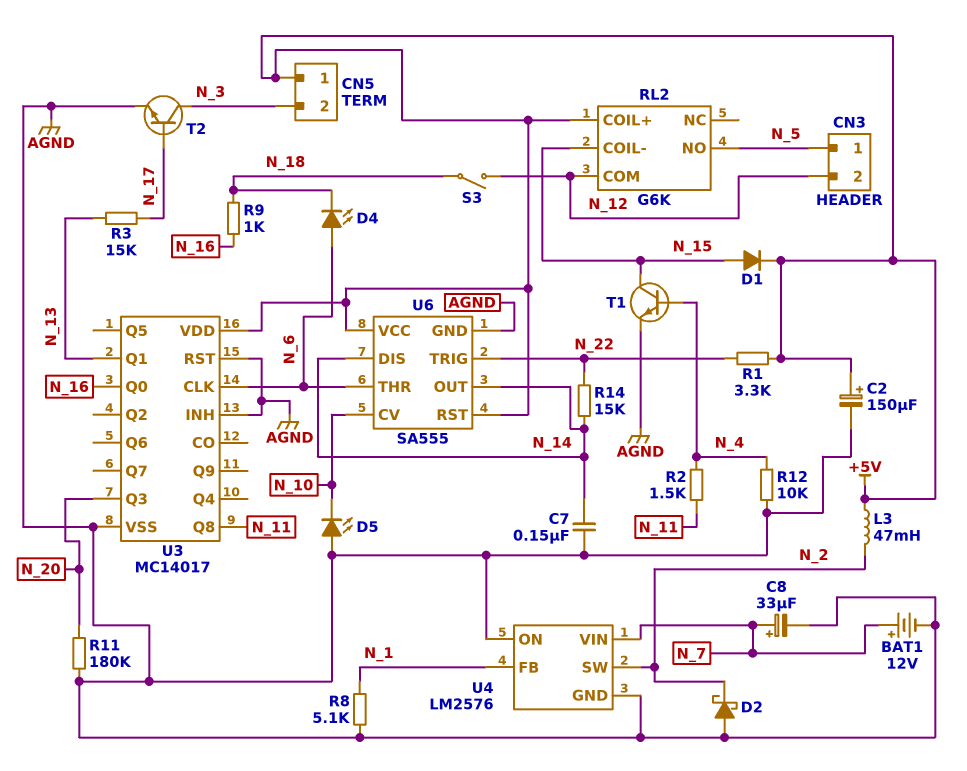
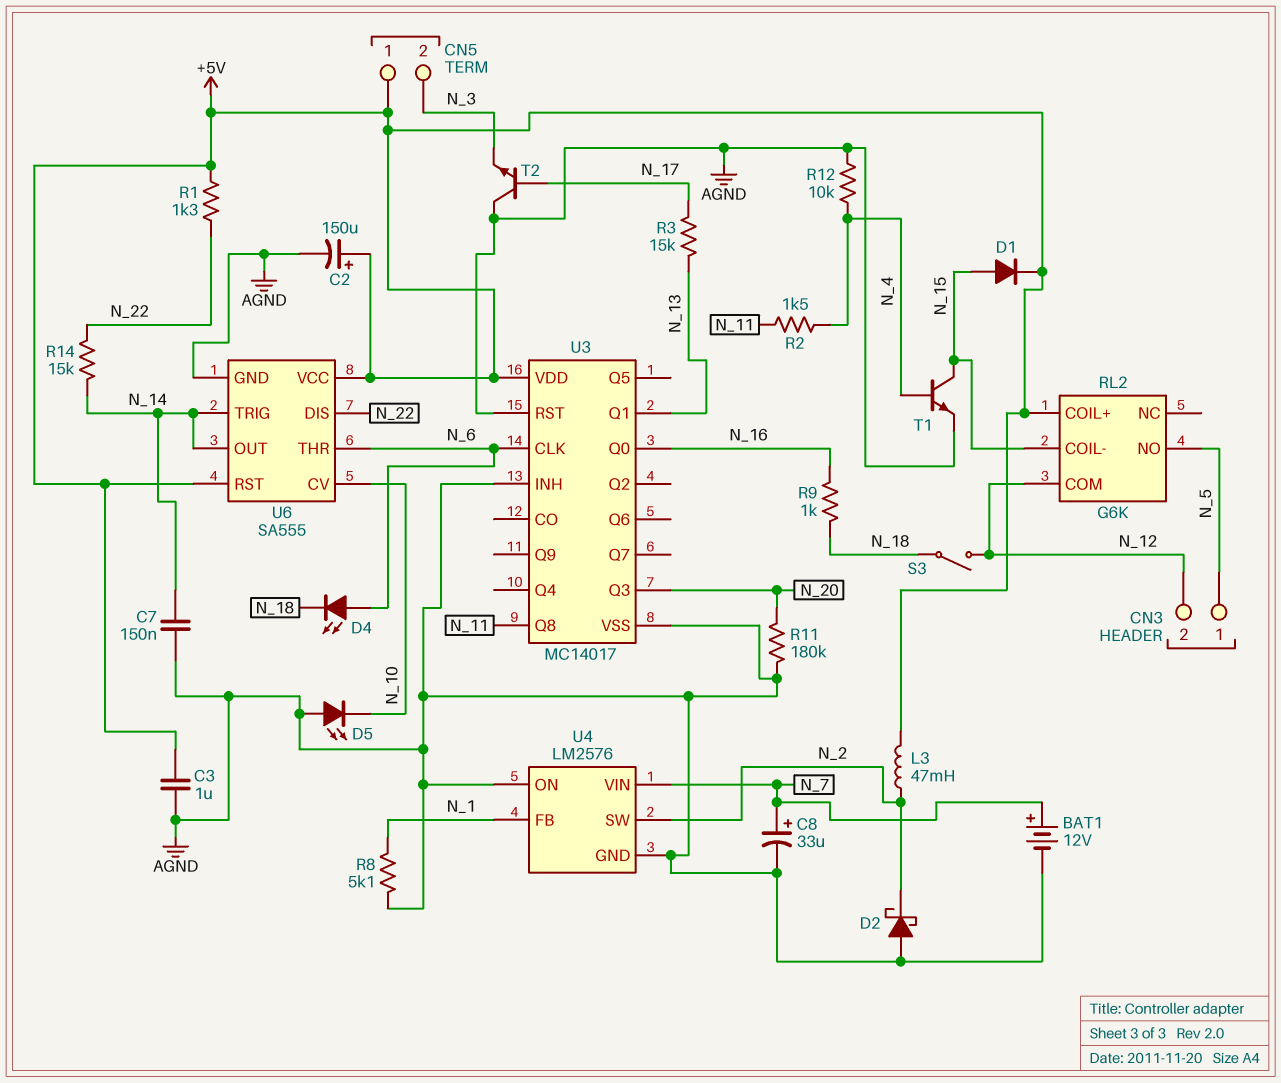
C3: none -> 1uF (+5V, AGND)
R1: 3.3k (+5V, N_22) -> 1.3k (+5V, N_22)
T2: NPN (B N_17, C N_3, E AGND) -> NPN (B N_17, C AGND, E N_3)
U6 pin DIS: N_14 -> N_22
U6 pin TRIG: N_22 -> N_14

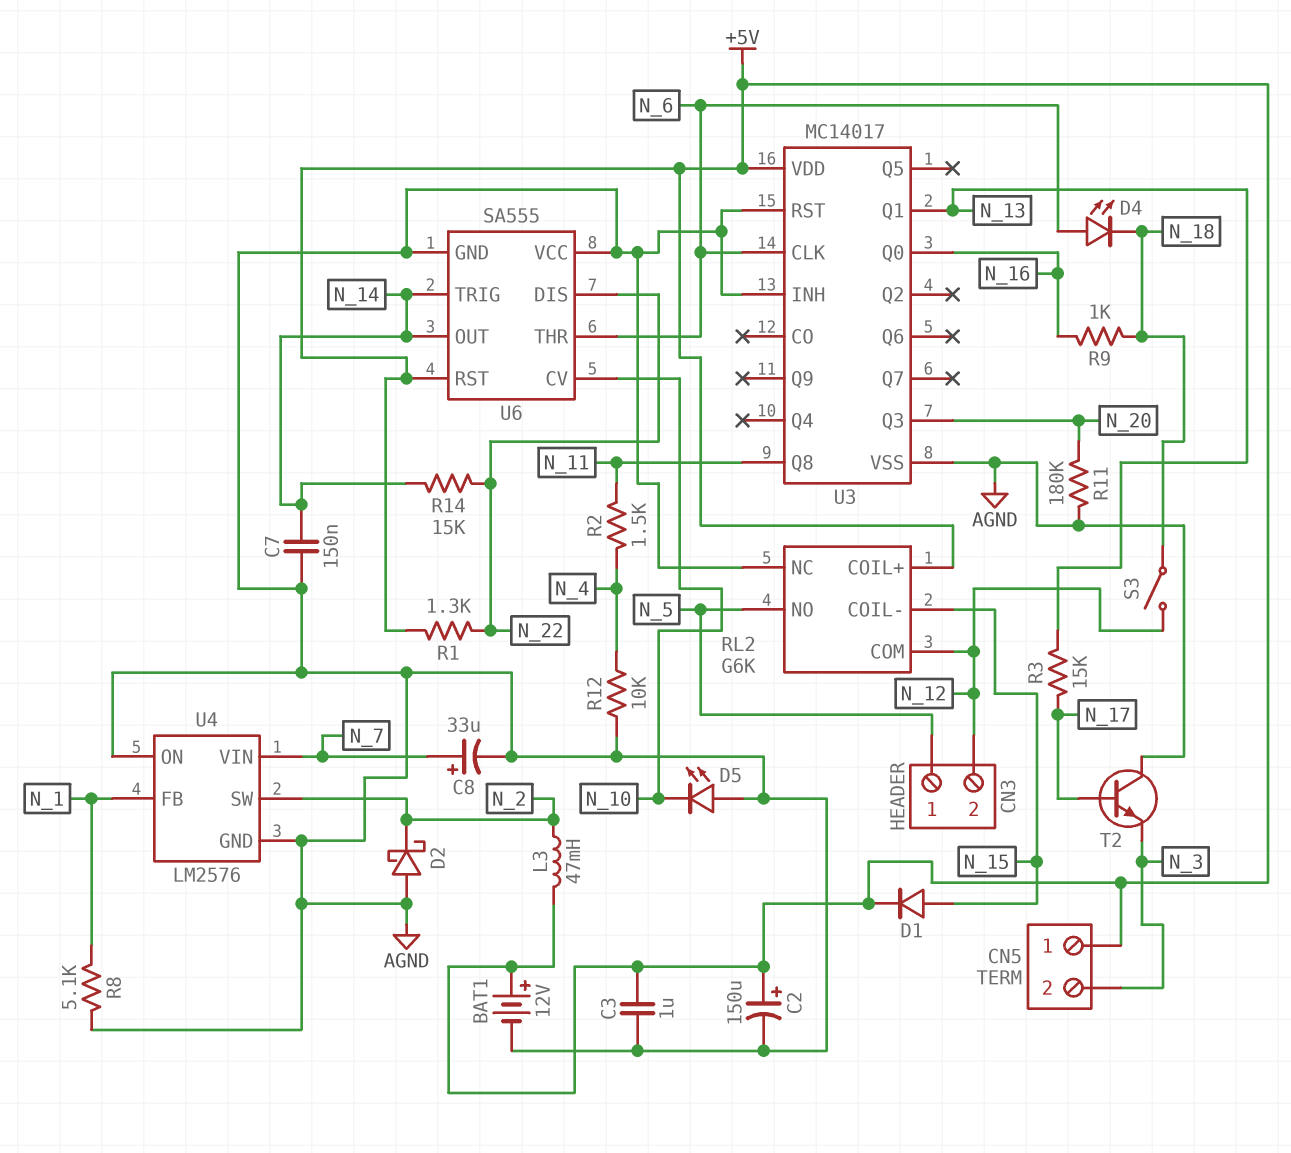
BAT1: 12V (plus N_7, minus AGND) -> 12V (plus +5V, minus AGND)
RL2 pin NC: none -> AGND
T1: NPN (B N_4, C N_15, E AGND) -> none
U6 pin VCC: +5V -> AGND

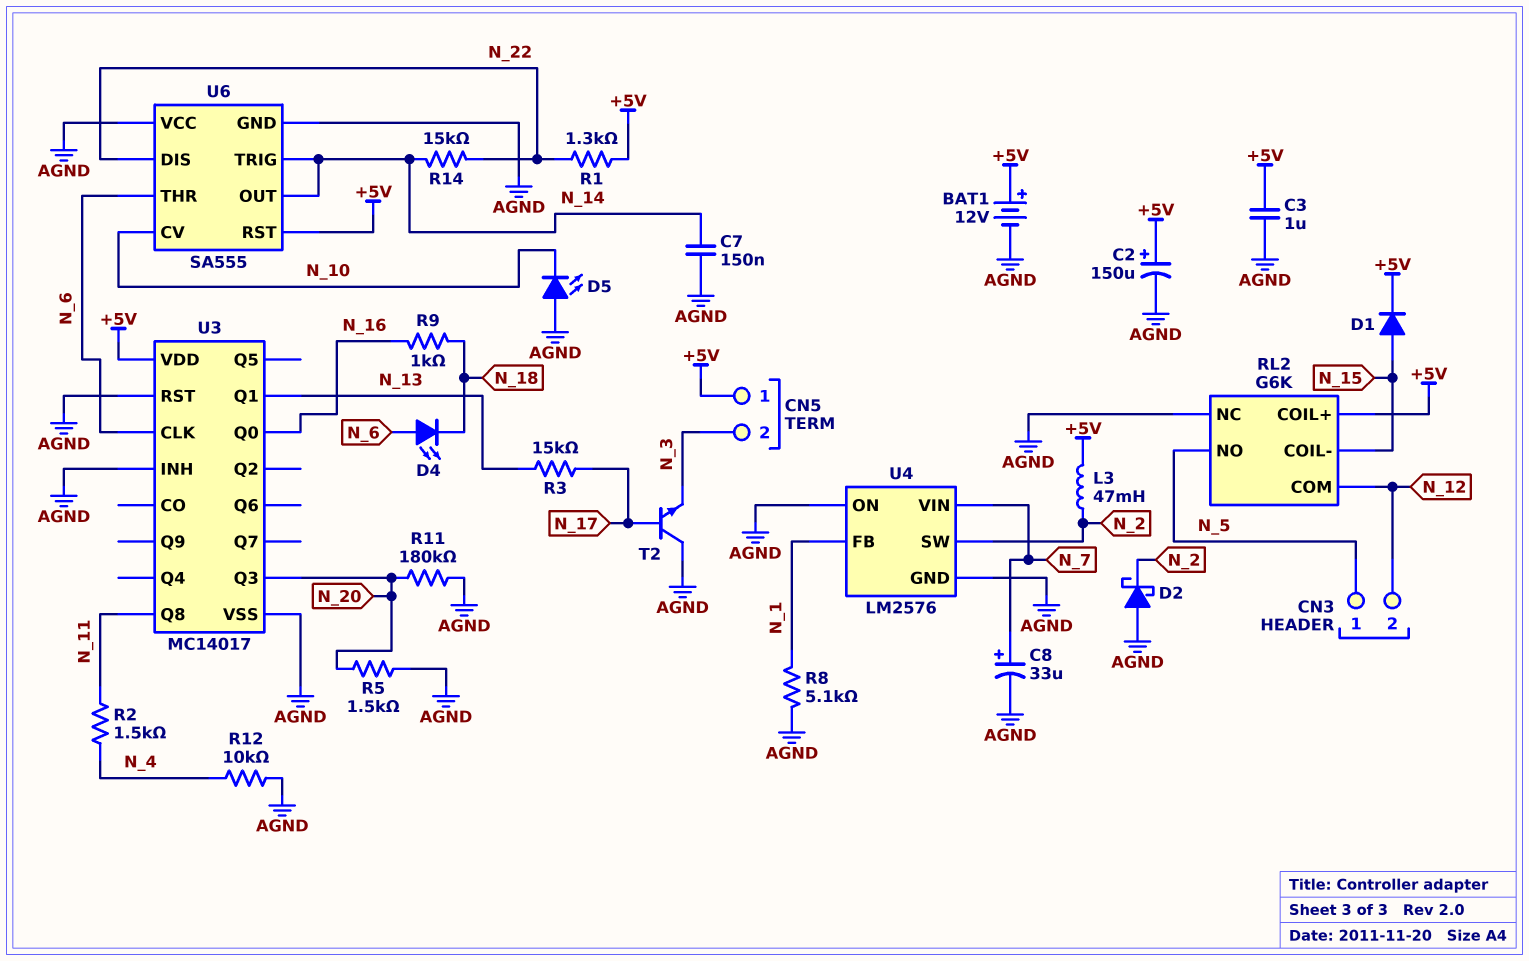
R5: none -> 1.5k (AGND, N_20)
S3: switch (N_12, N_18) -> none

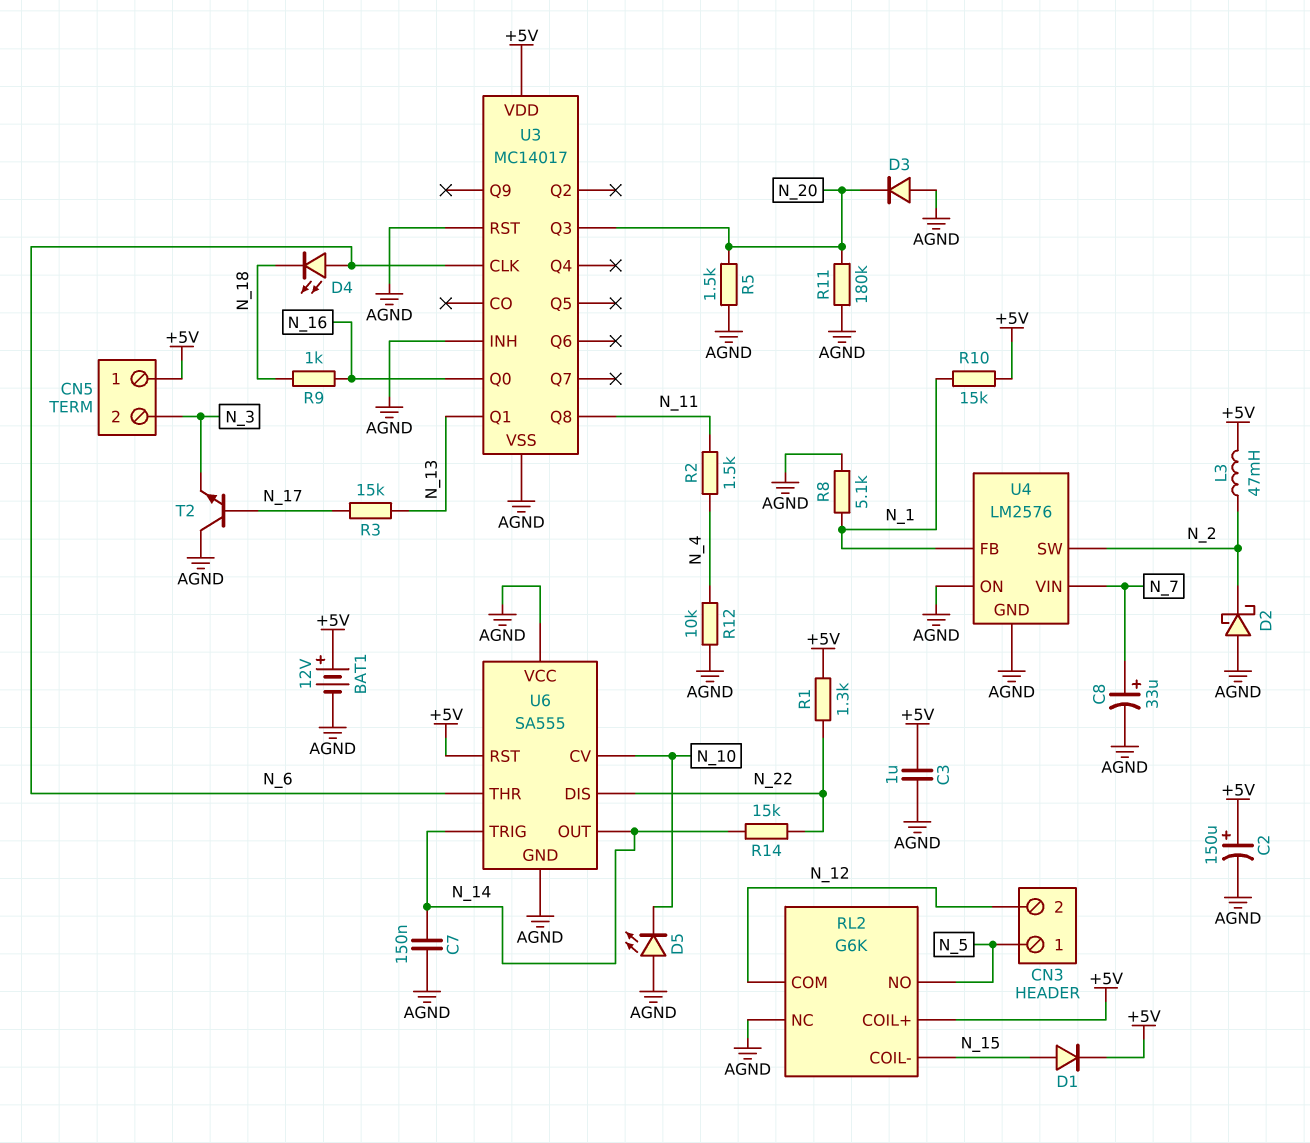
D3: none -> diode (A AGND, K N_20)
R10: none -> 15k (+5V, N_1)

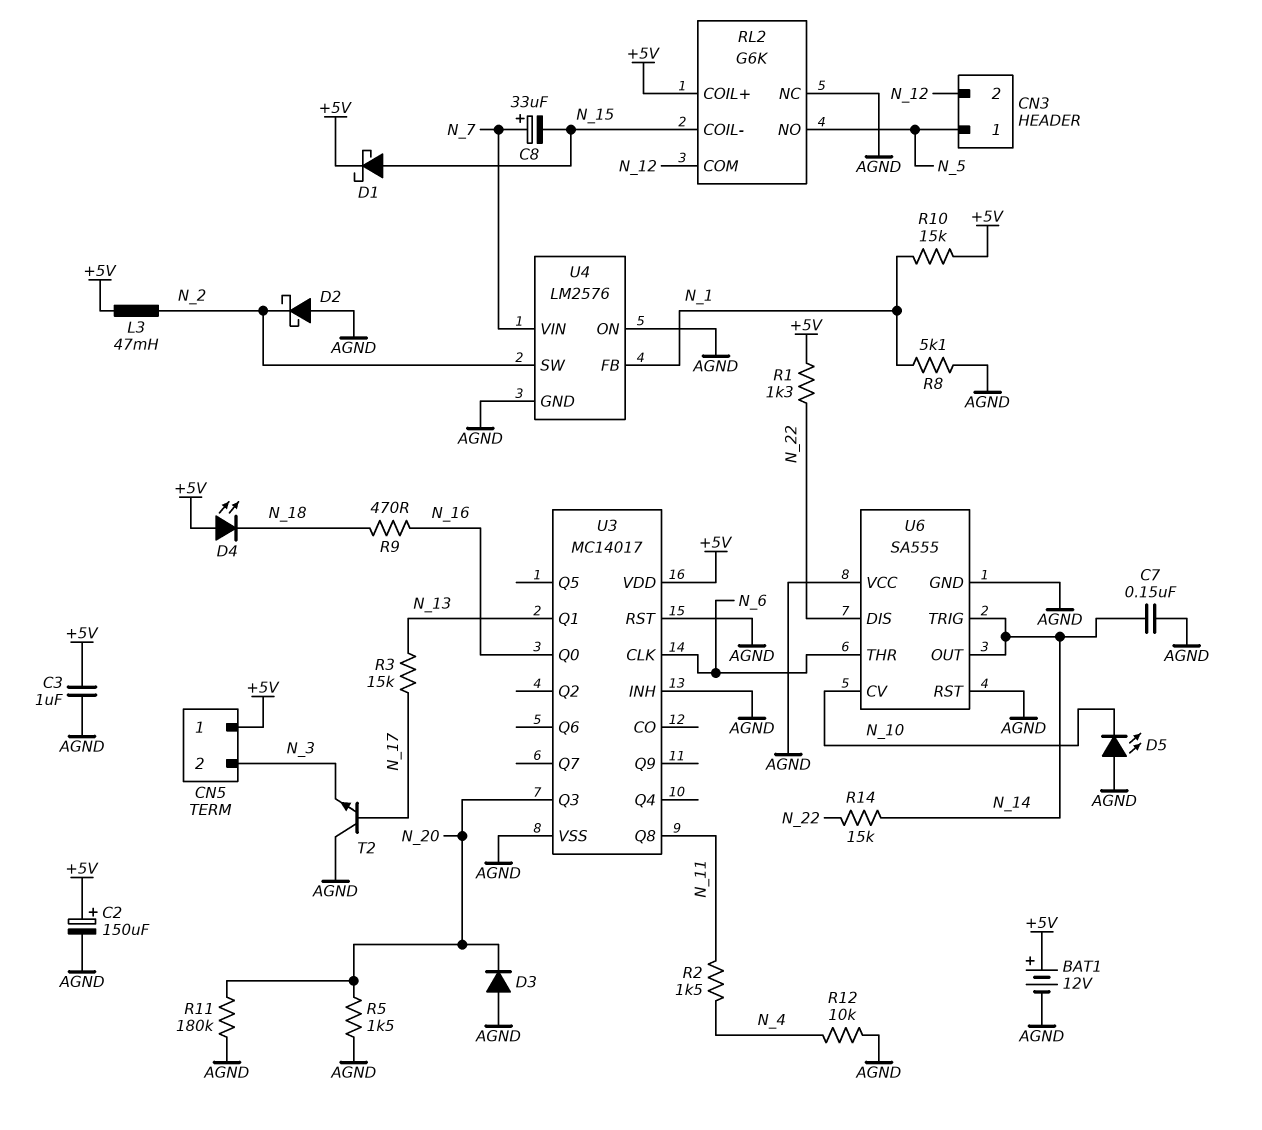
C8: 33uF (plus N_7, minus AGND) -> 33uF (plus N_7, minus N_15)
D1: diode (A N_15, K +5V) -> schottky (A N_15, K +5V)
D4: LED (A N_6, K N_18) -> LED (A +5V, K N_18)
R9: 1k (N_16, N_18) -> 470 (N_16, N_18)
U6 pin RST: +5V -> AGND

